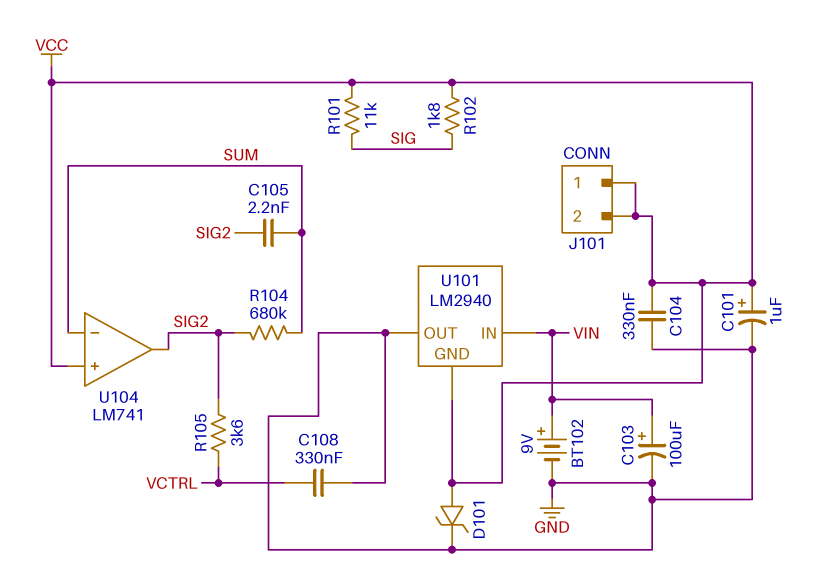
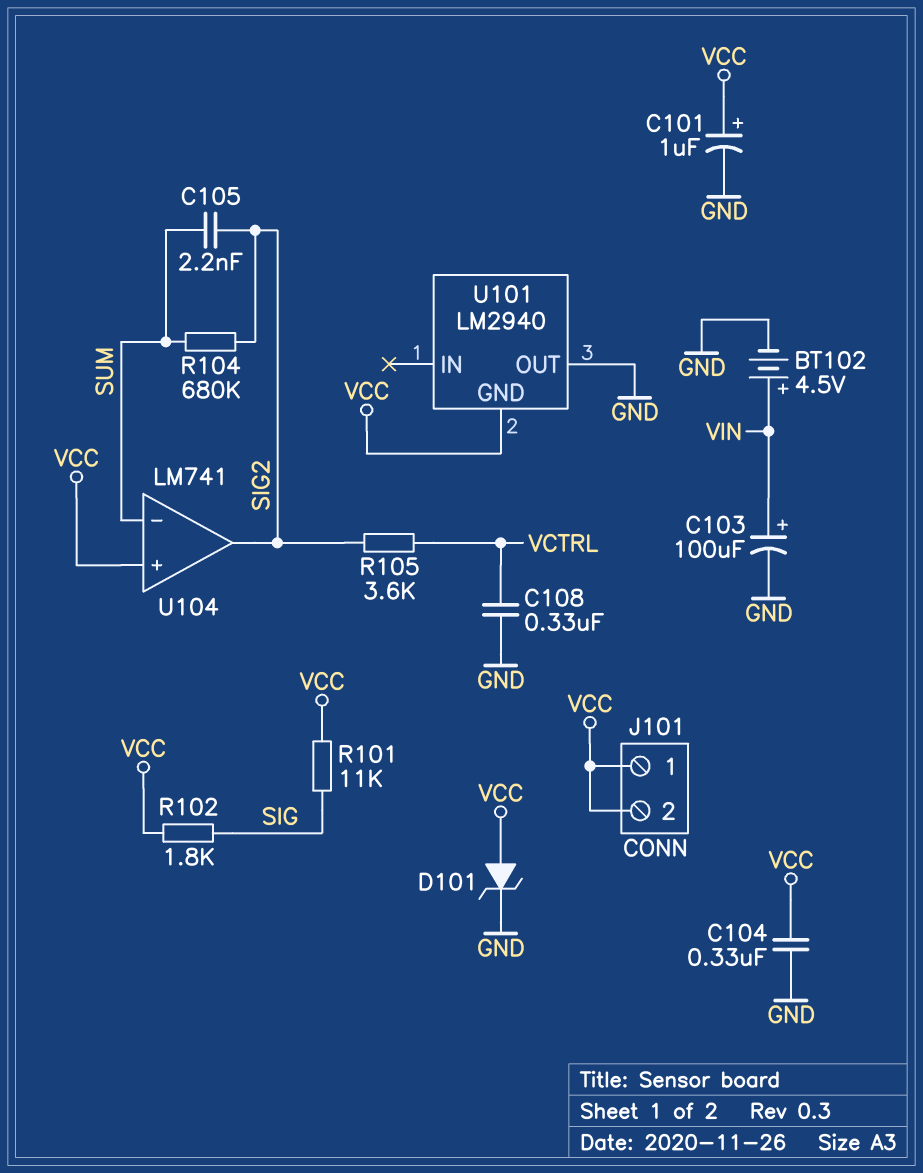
BT102: 9V (plus VIN, minus GND) -> 4.5V (plus VIN, minus GND)
U101 pin IN: VIN -> none

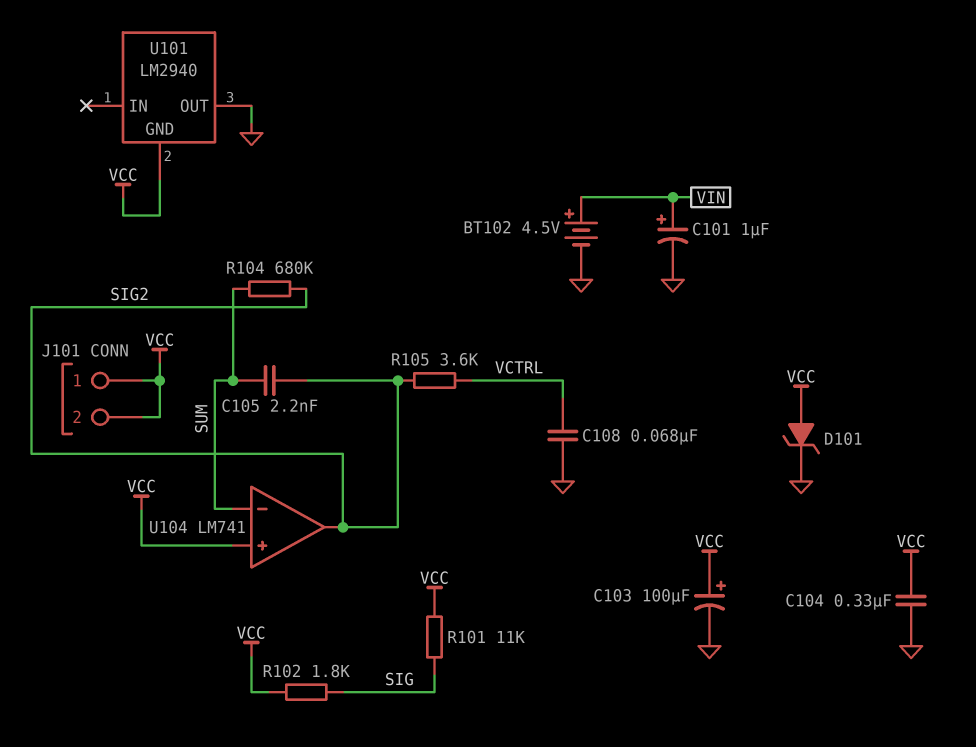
C101: 1uF (plus VCC, minus GND) -> 1uF (plus VIN, minus GND)
C103: 100uF (plus VIN, minus GND) -> 100uF (plus VCC, minus GND)
C108: 330nF (GND, VCTRL) -> 68nF (GND, VCTRL)

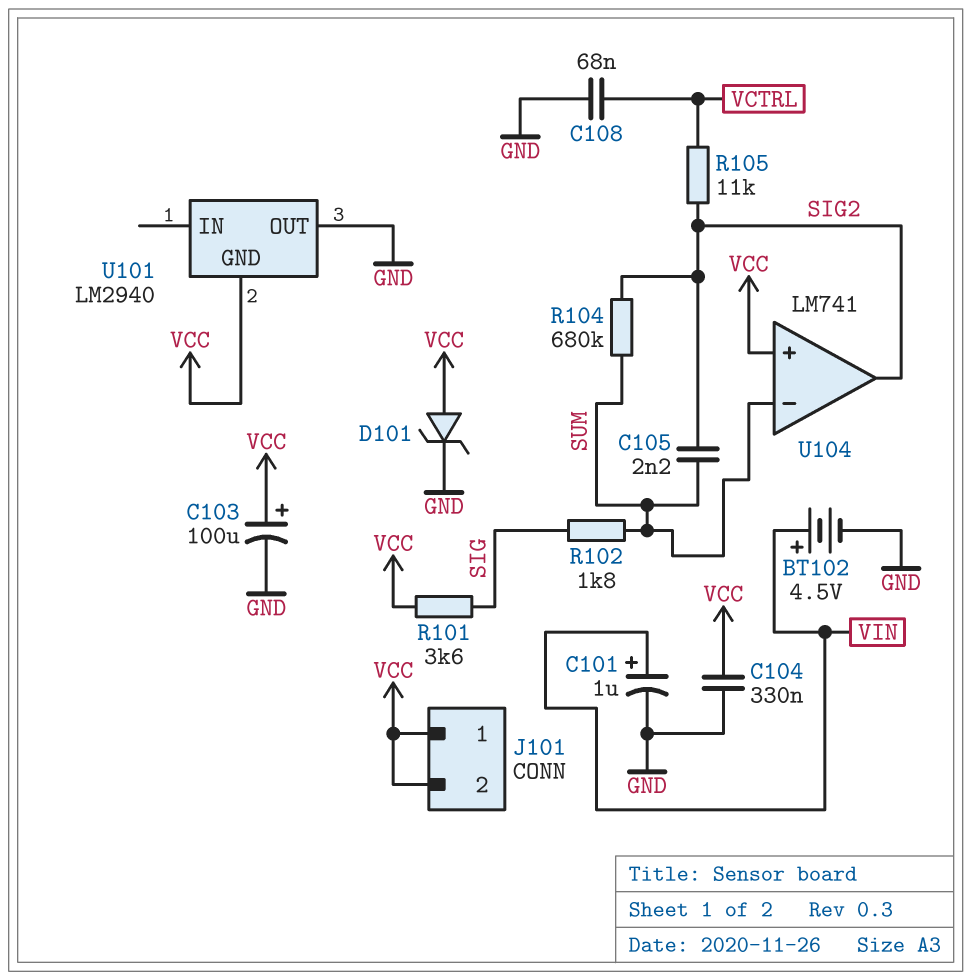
R101: 11k (SIG, VCC) -> 3.6k (SIG, VCC)
R102: 1.8k (SIG, VCC) -> 1.8k (SIG, SUM)
R105: 3.6k (SIG2, VCTRL) -> 11k (SIG2, VCTRL)

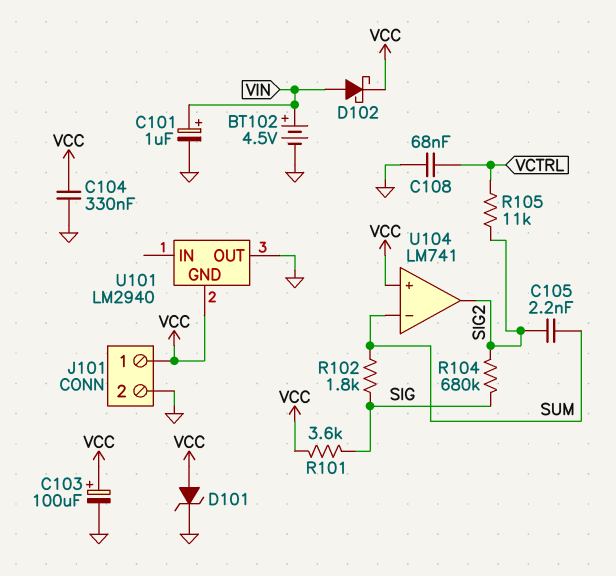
D102: none -> schottky (A VIN, K VCC)
J101 pin 2: VCC -> GND
R104: 680k (SIG2, SUM) -> 680k (SIG, SIG2)

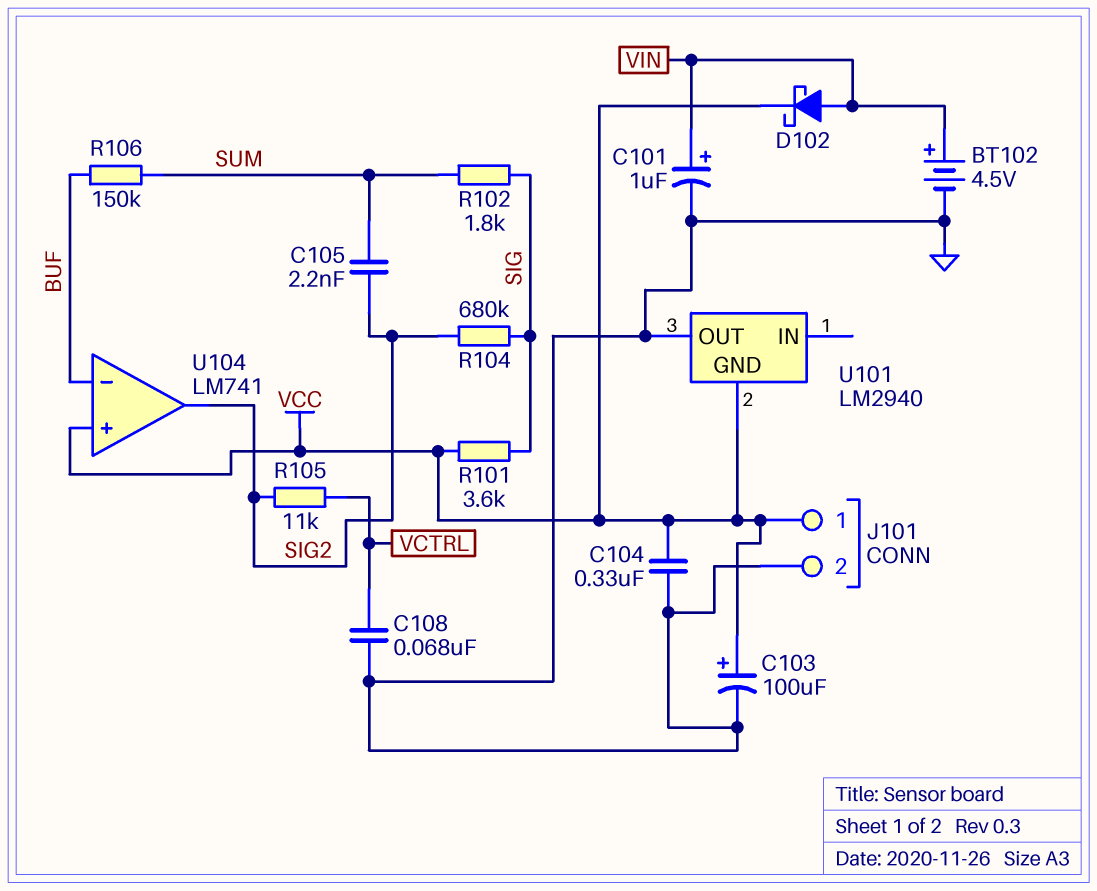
D101: zener (A VCC, K GND) -> none
R106: none -> 150k (BUF, SUM)
U104 pin in-: SUM -> BUF

